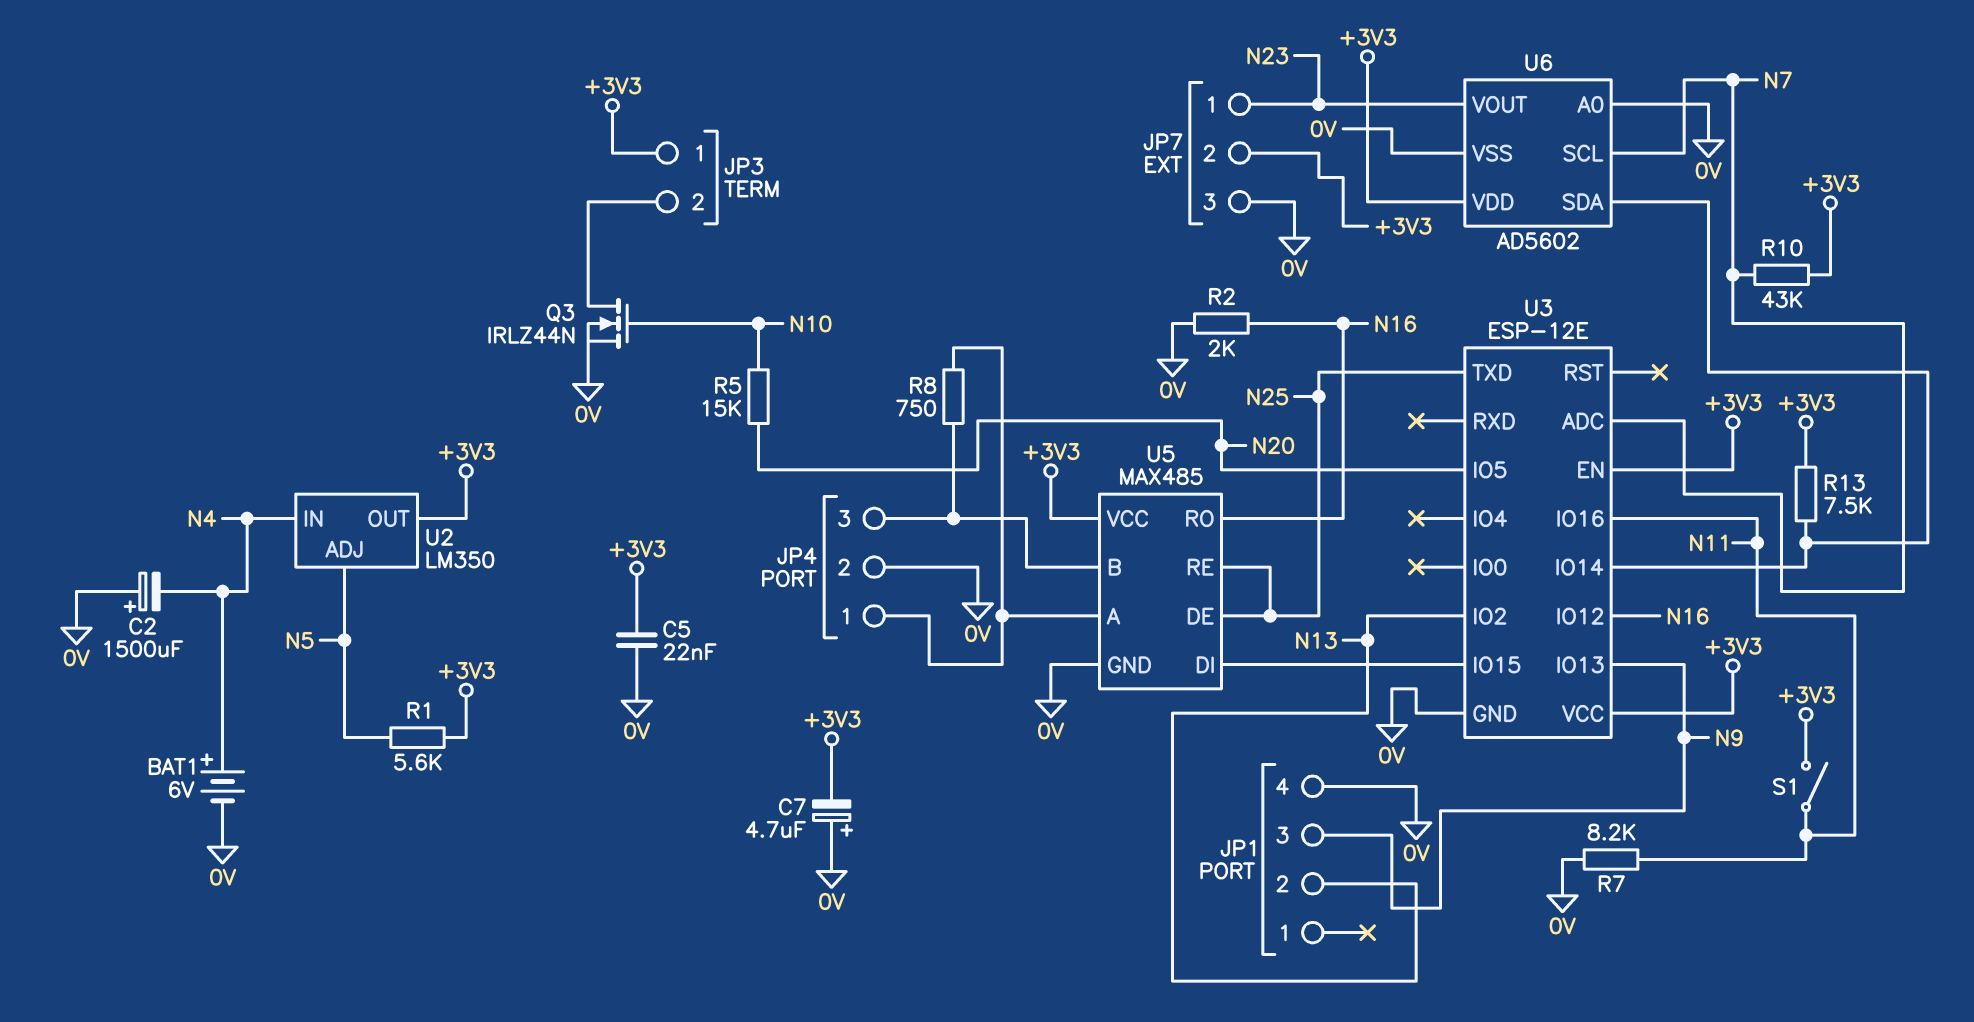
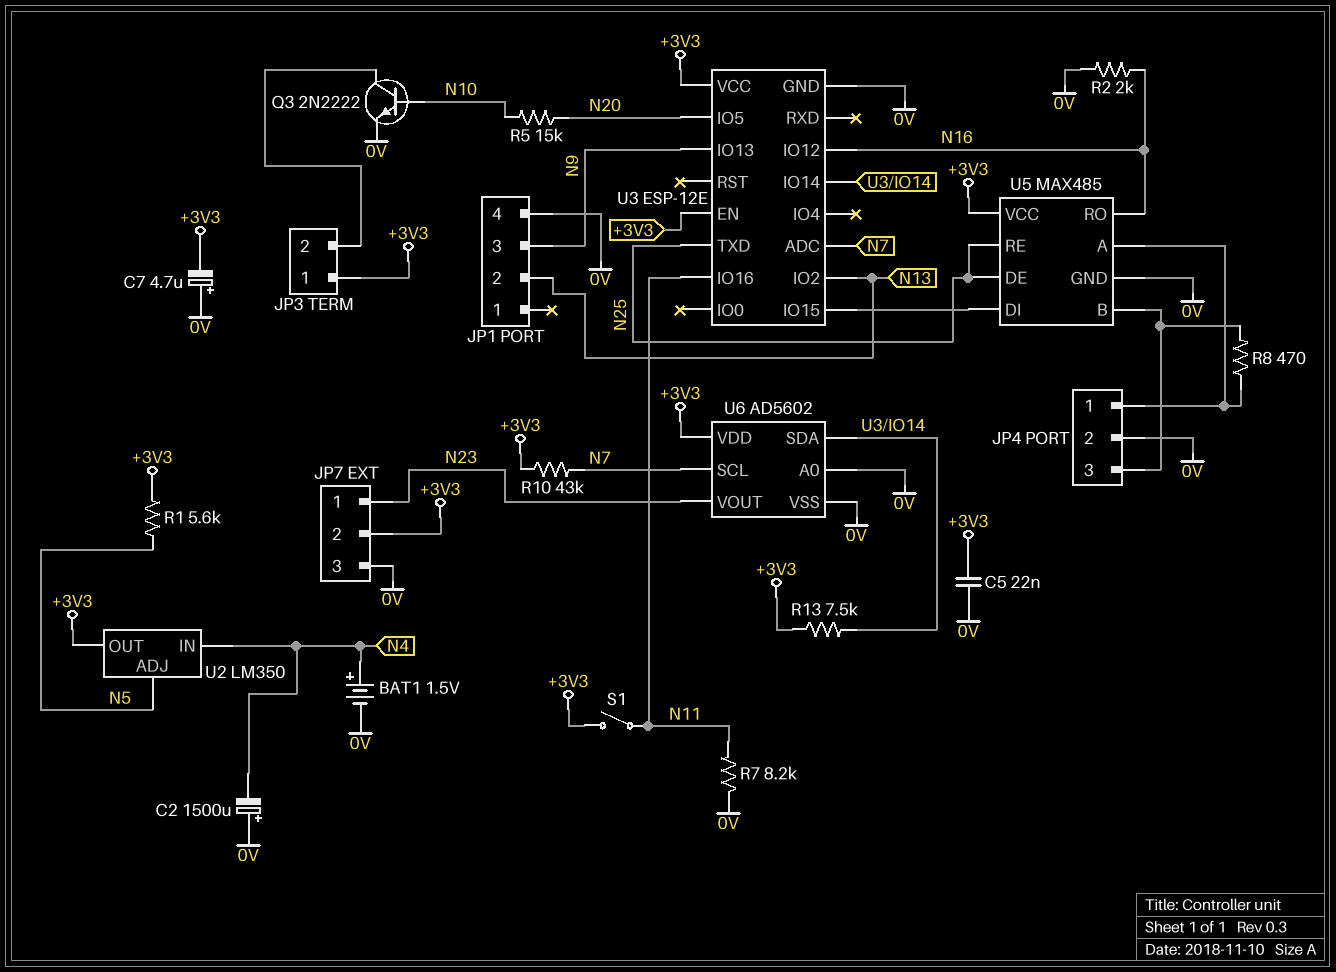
BAT1: 6V (plus N4, minus 0V) -> 1.5V (plus N4, minus 0V)
Q3: NMOS IRLZ44N (G N10, D JP3/2, S 0V) -> NPN 2N2222 (B N10, C JP3/2, E 0V)
R8: 750 (JP4/1, JP4/3) -> 470 (JP4/1, JP4/3)

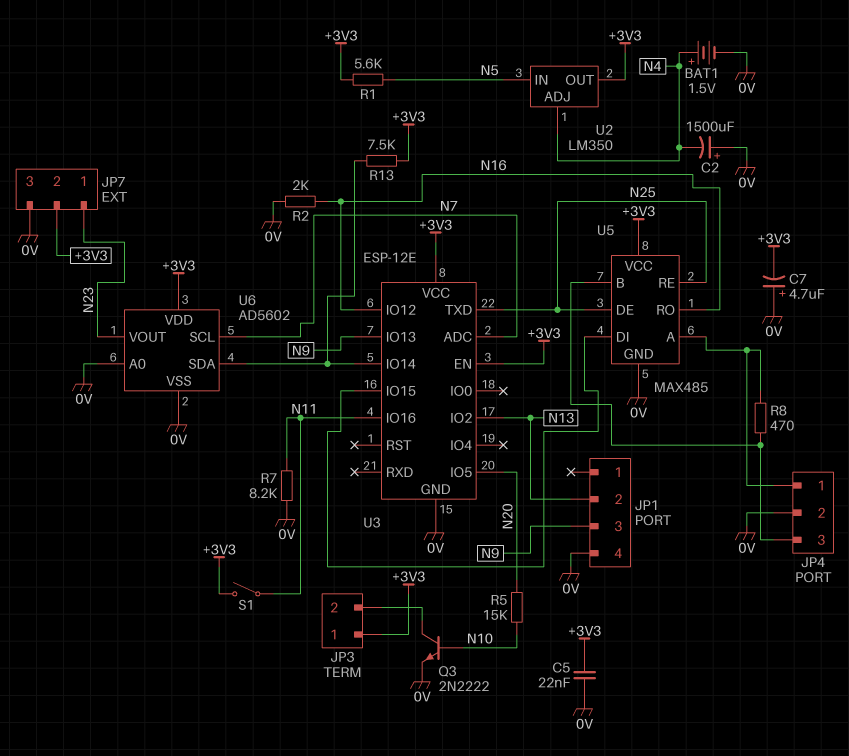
R10: 43k (+3V3, N7) -> none
U2 pin ADJ: N5 -> N4
U2 pin IN: N4 -> N5

